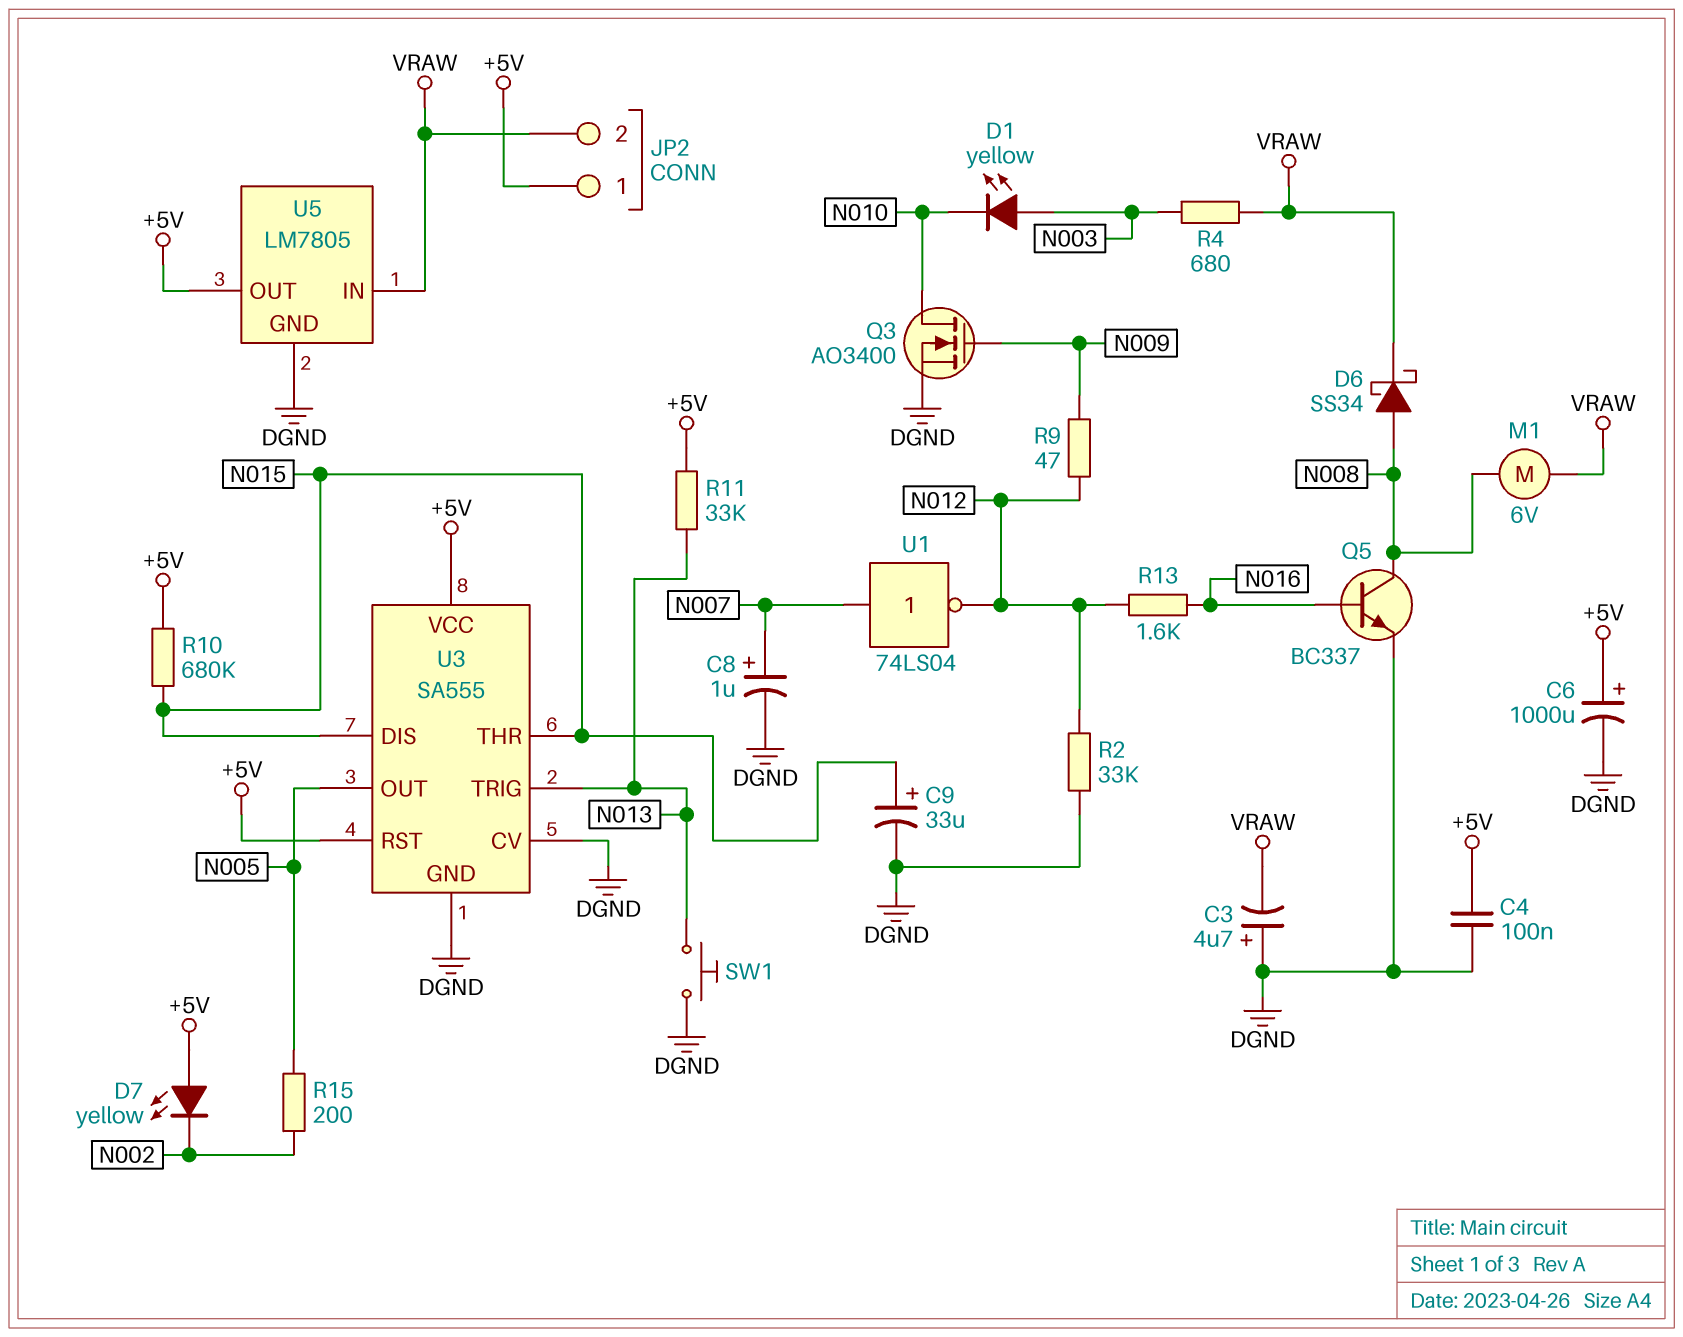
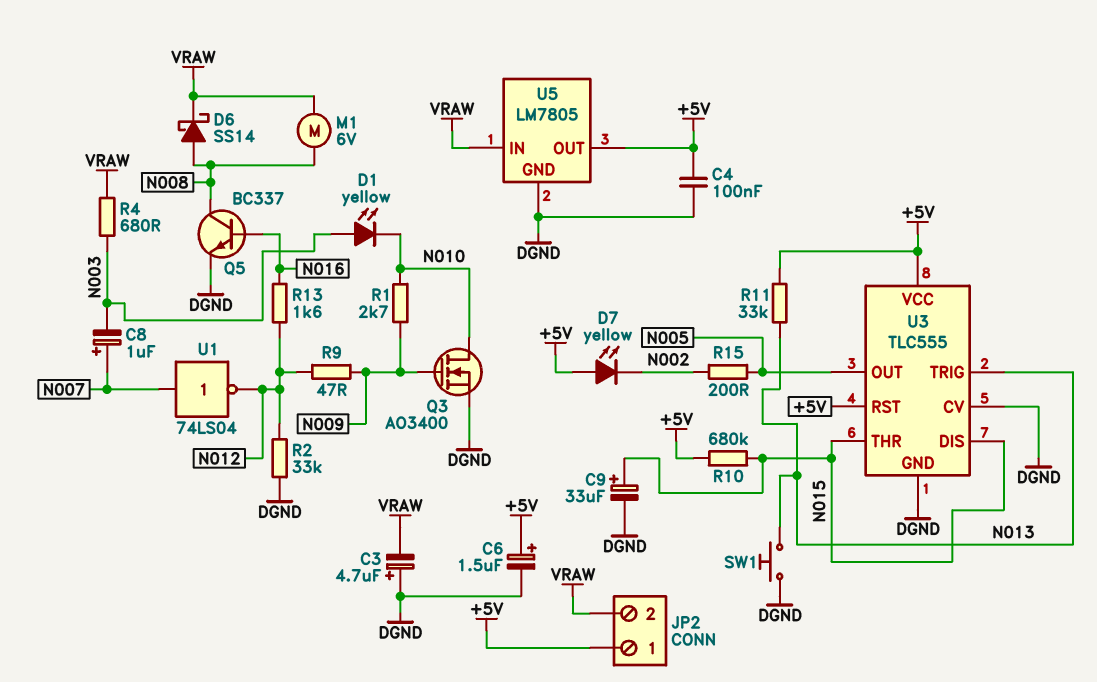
C6: 1000uF (plus +5V, minus DGND) -> 1.5uF (plus +5V, minus DGND)
C8: 1uF (plus N007, minus DGND) -> 1uF (plus N007, minus N003)
D6: schottky SS34 (A N008, K VRAW) -> schottky SS14 (A N008, K VRAW)
R1: none -> 2.7k (N009, N010)
U3: SA555 -> TLC555

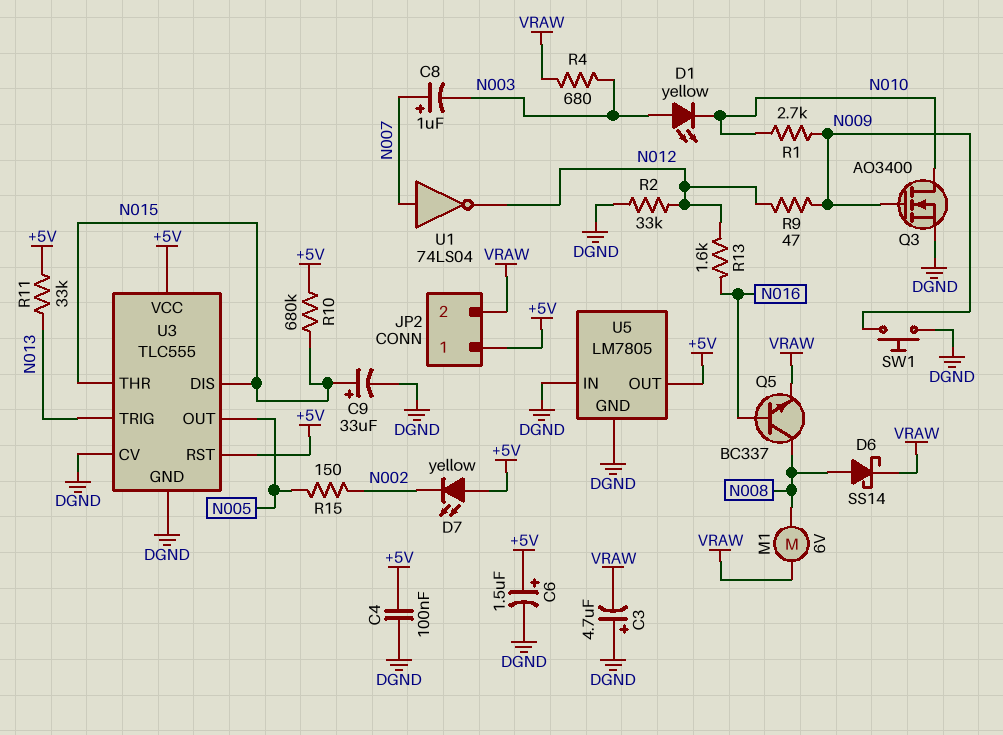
Q5: NPN BC337 (B N016, C N008, E DGND) -> NPN BC337 (B N016, C N008, E VRAW)
R15: 200 (N002, N005) -> 150 (N002, N005)
SW1: button (DGND, N013) -> button (DGND, N009)
U5 pin IN: VRAW -> DGND

